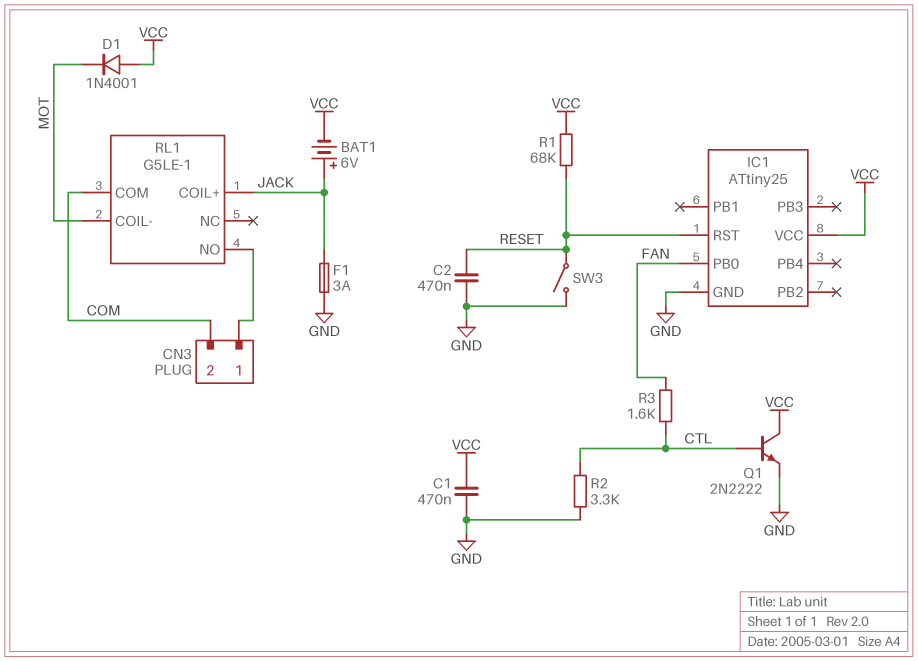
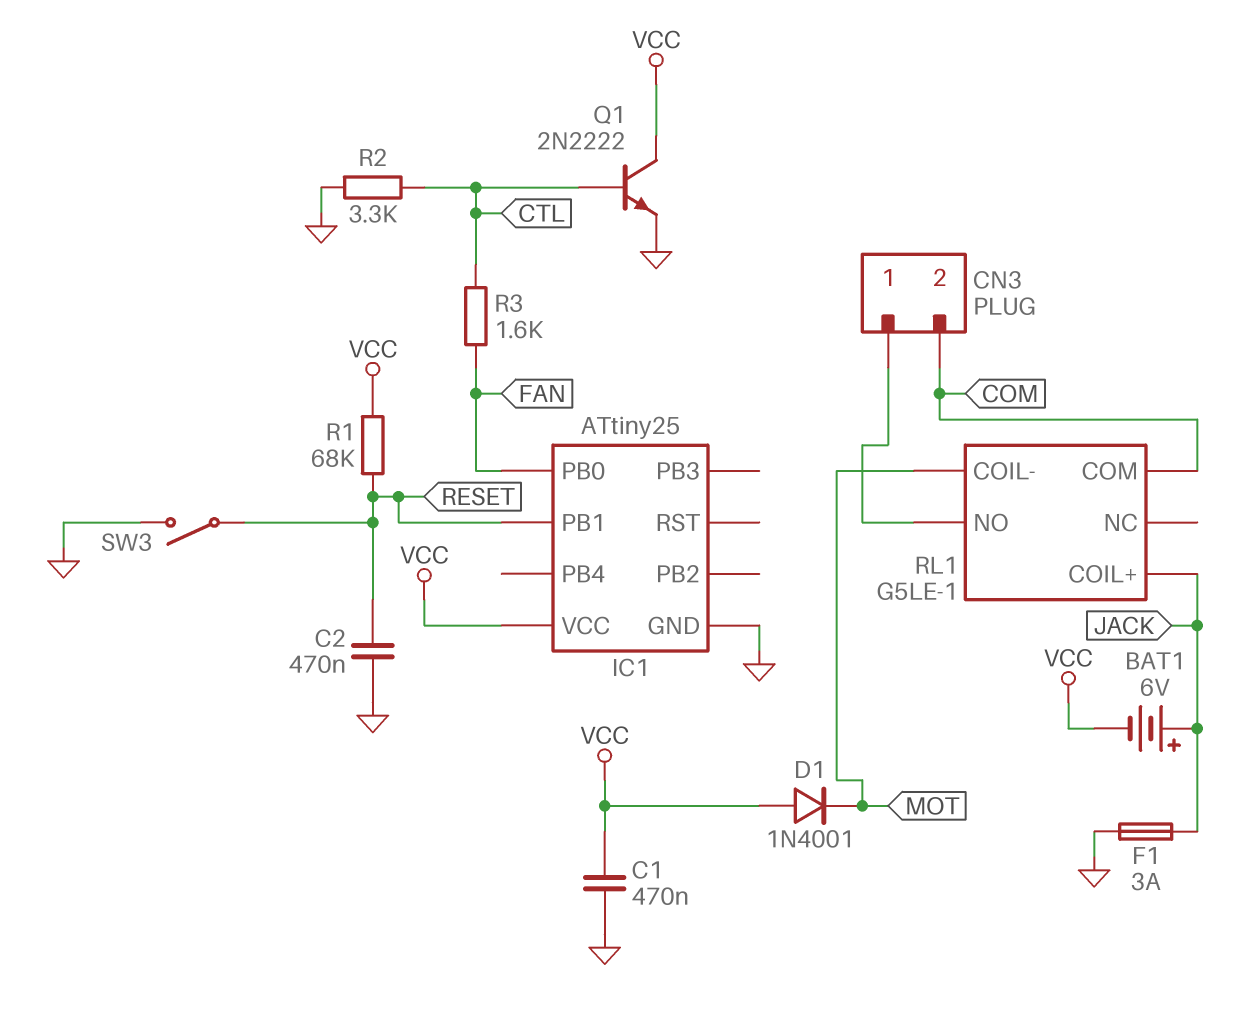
IC1 pin PB1: none -> RESET
IC1 pin RST: RESET -> none

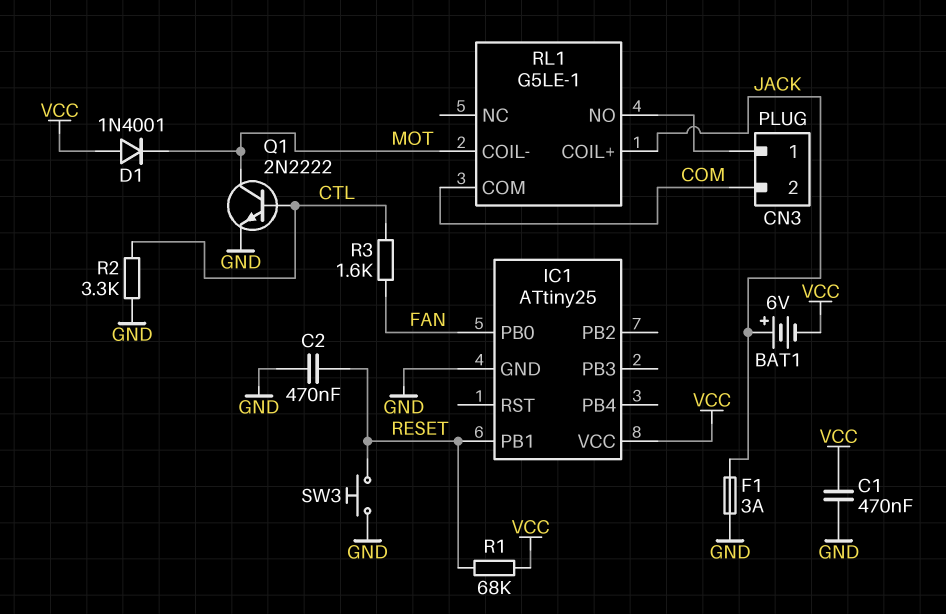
Q1: NPN 2N2222 (B CTL, C VCC, E GND) -> NPN 2N2222 (B CTL, C MOT, E GND)
SW3: switch (GND, RESET) -> button (GND, RESET)

